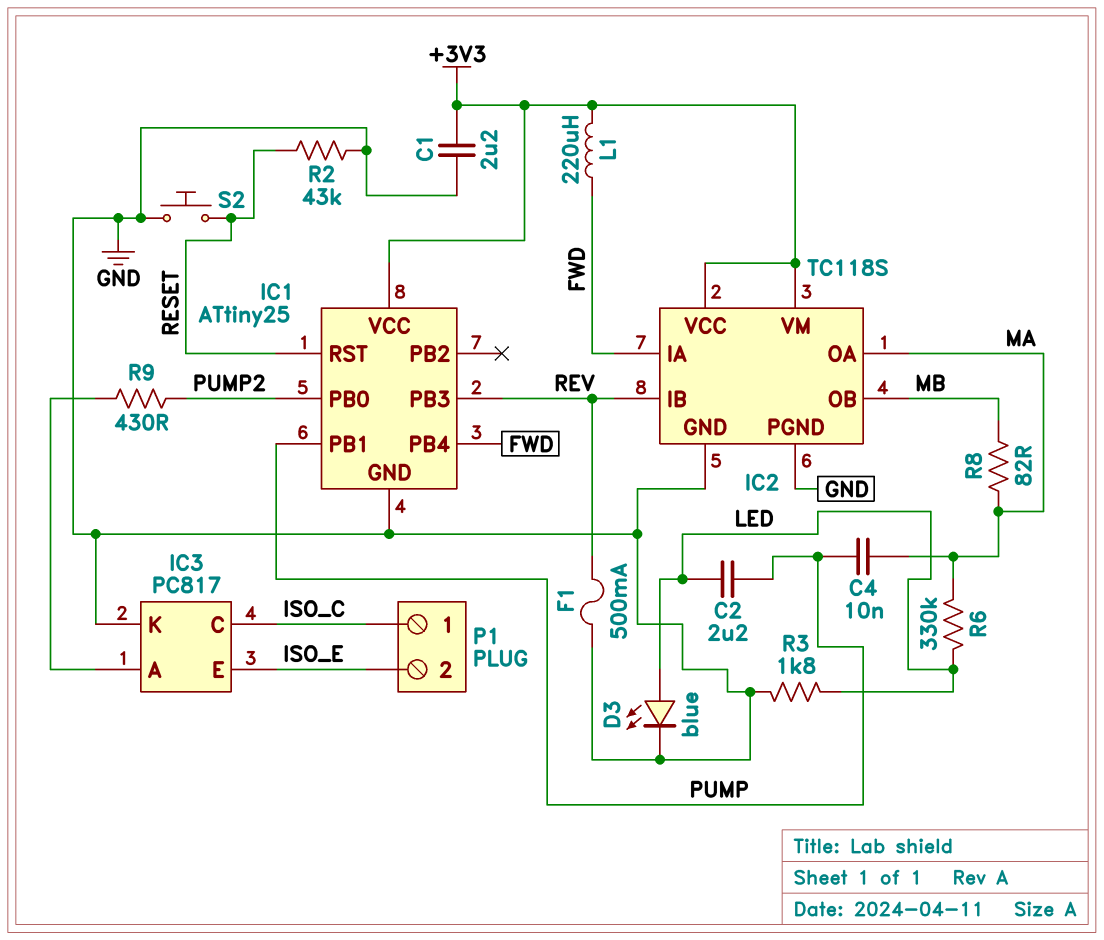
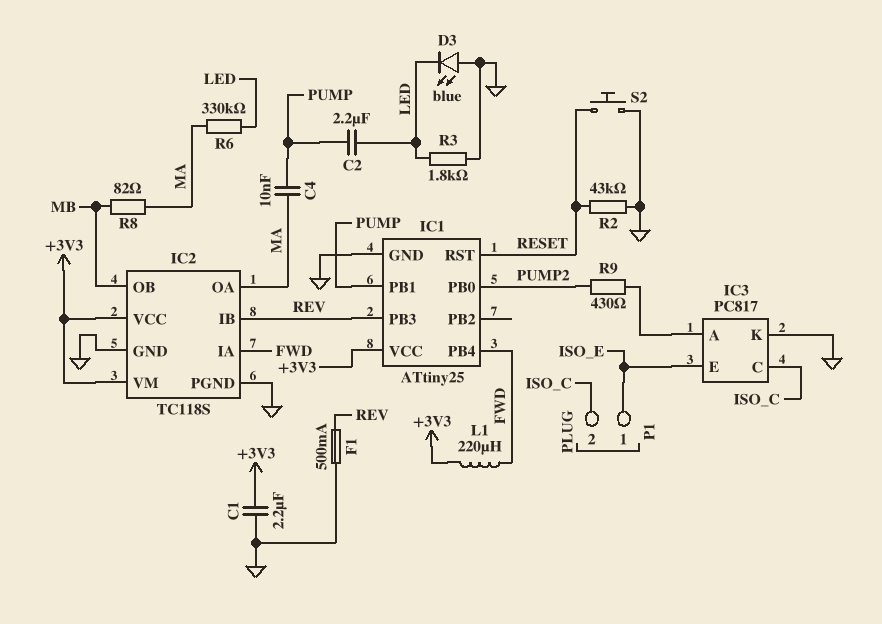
D3: LED blue (A LED, K GND) -> LED blue (A GND, K LED)
P1 pin 1: ISO_C -> ISO_E
P1 pin 2: ISO_E -> ISO_C

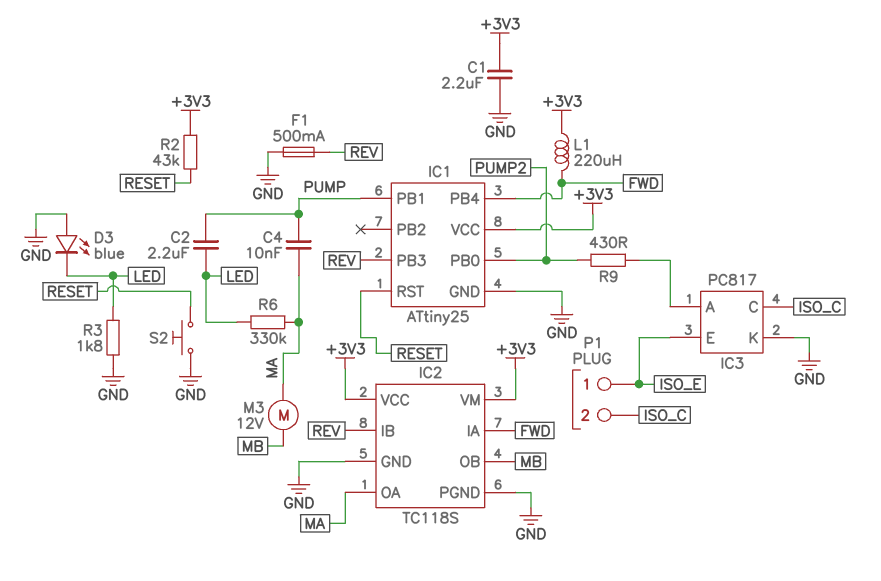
M3: none -> motor 12V (MA, MB)
R2: 43k (GND, RESET) -> 43k (+3V3, RESET)
R8: 82 (MA, MB) -> none

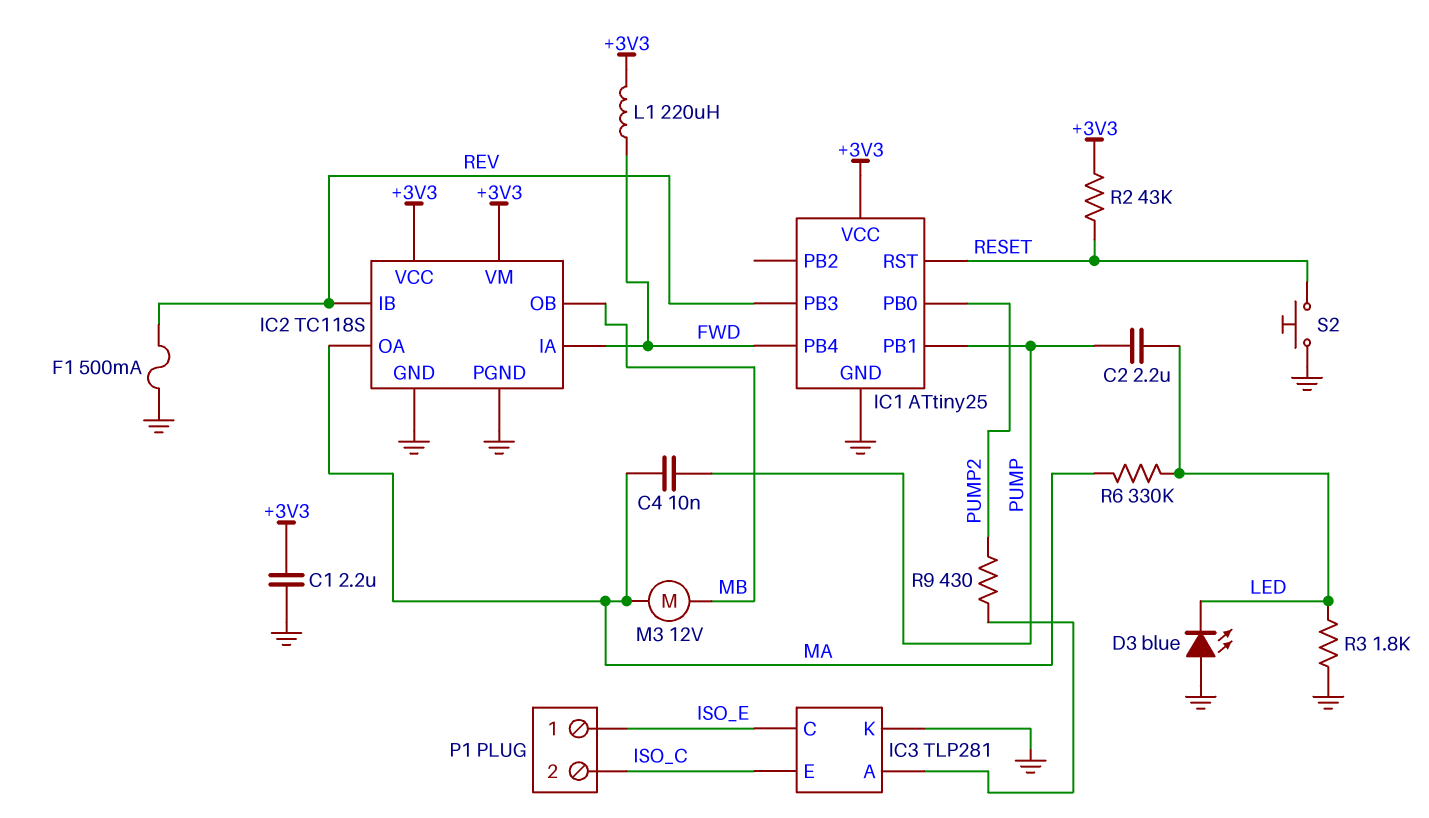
IC3: PC817 -> TLP281
IC3 pin C: ISO_C -> ISO_E
IC3 pin E: ISO_E -> ISO_C

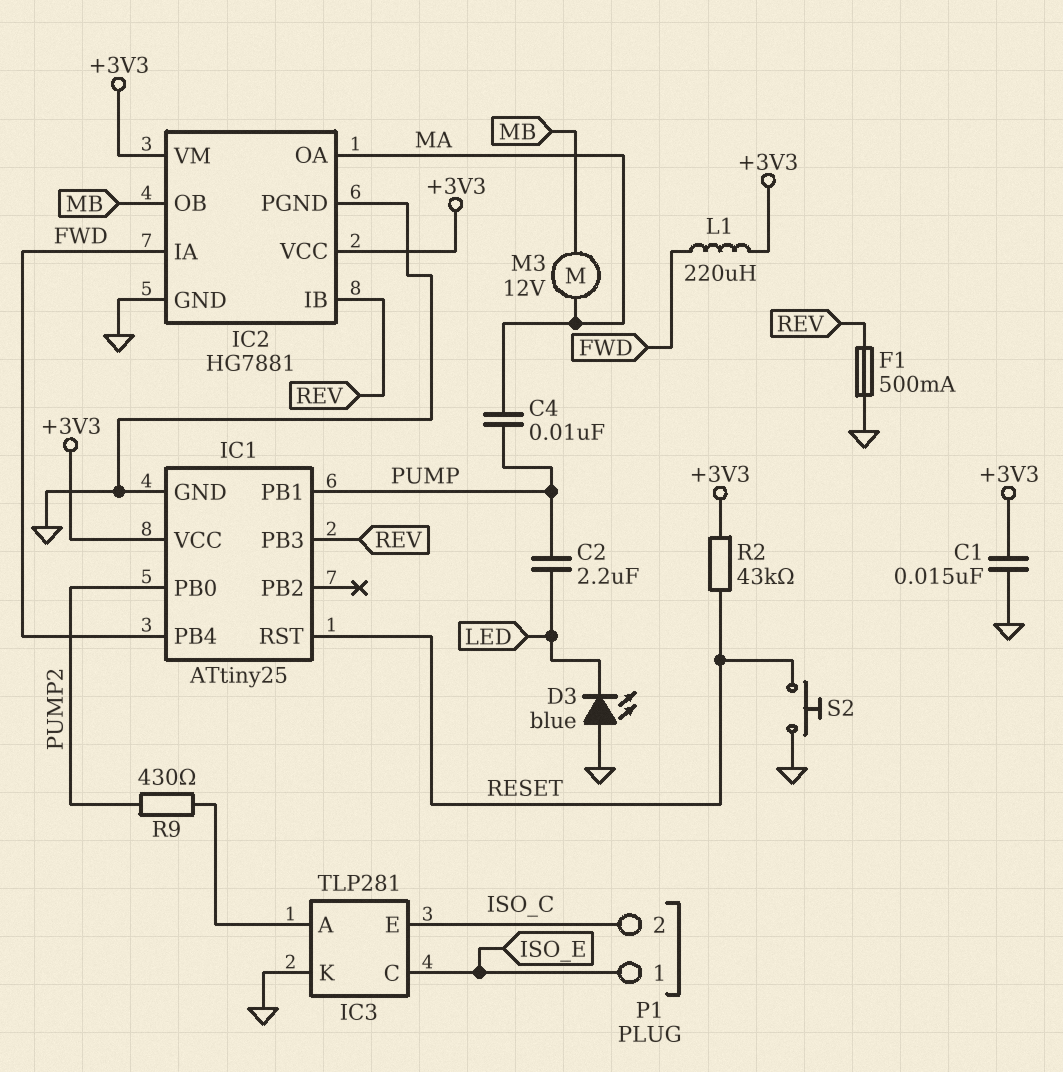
C1: 2.2uF (+3V3, GND) -> 15nF (+3V3, GND)
IC2: TC118S -> HG7881
R3: 1.8k (GND, LED) -> none
R6: 330k (LED, MA) -> none

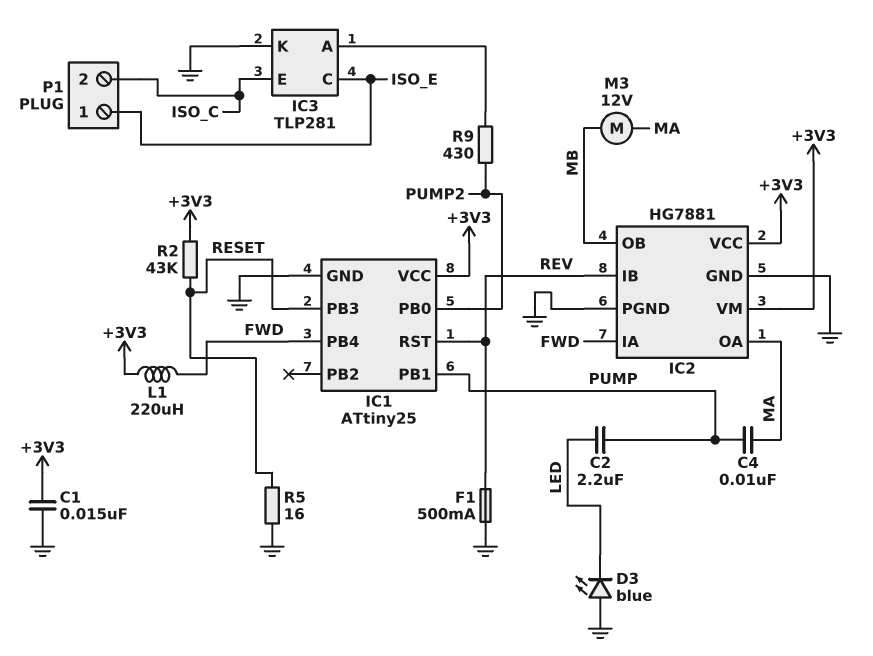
IC1 pin PB3: REV -> RESET
IC1 pin RST: RESET -> REV
R5: none -> 16 (GND, RESET)
S2: button (GND, RESET) -> none

